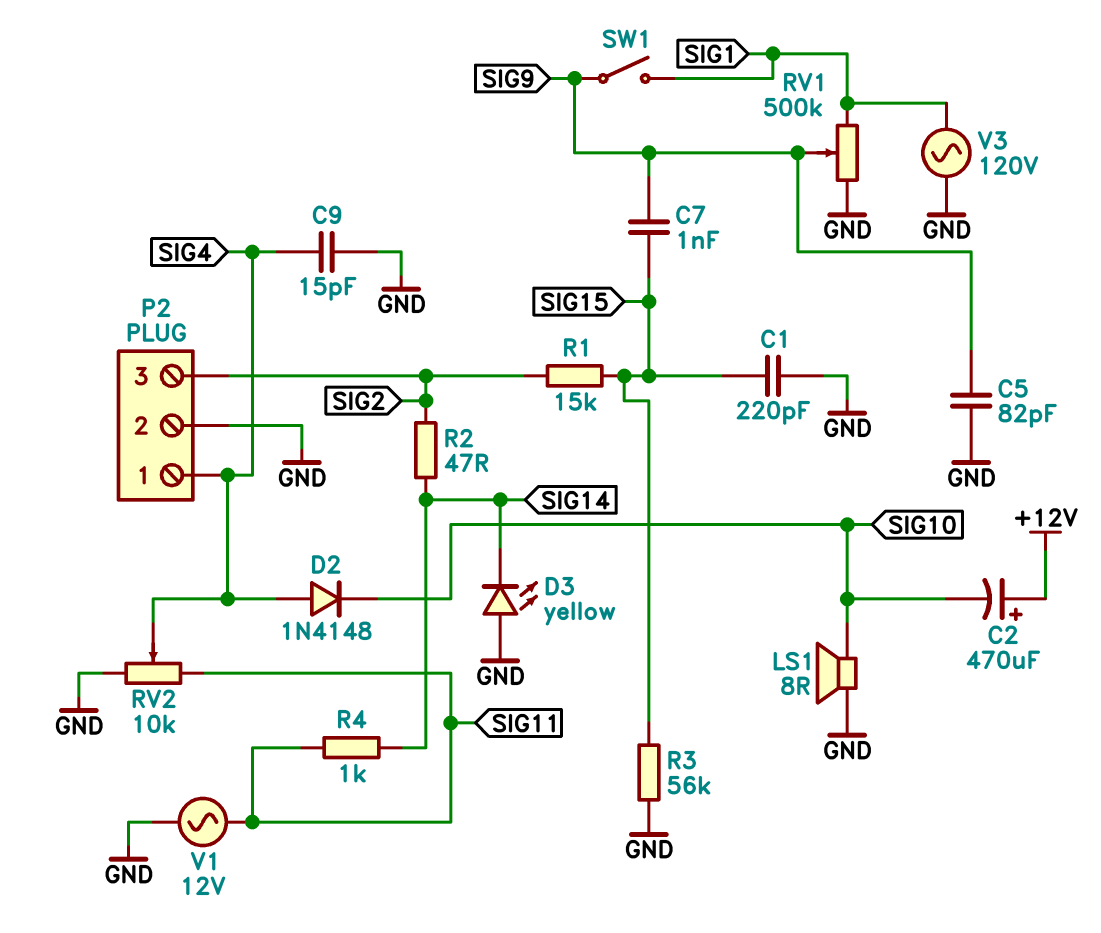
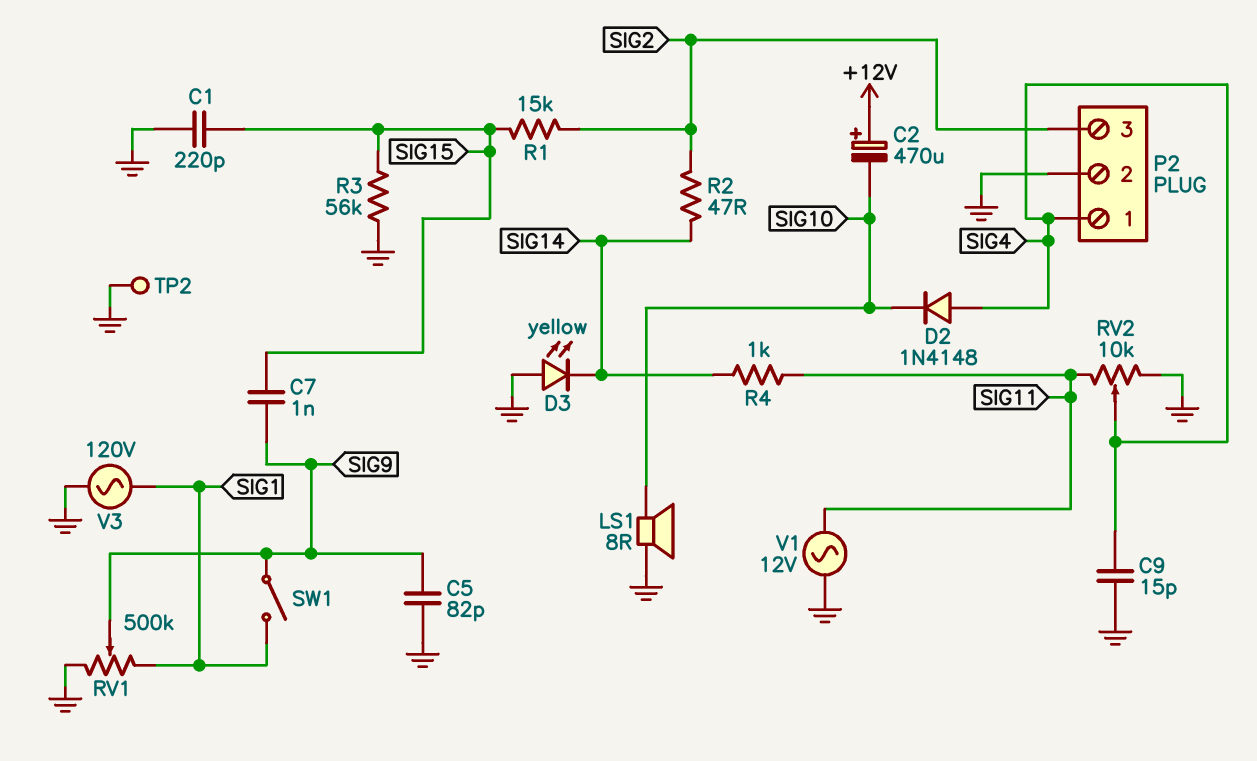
TP2: none -> test point (GND)

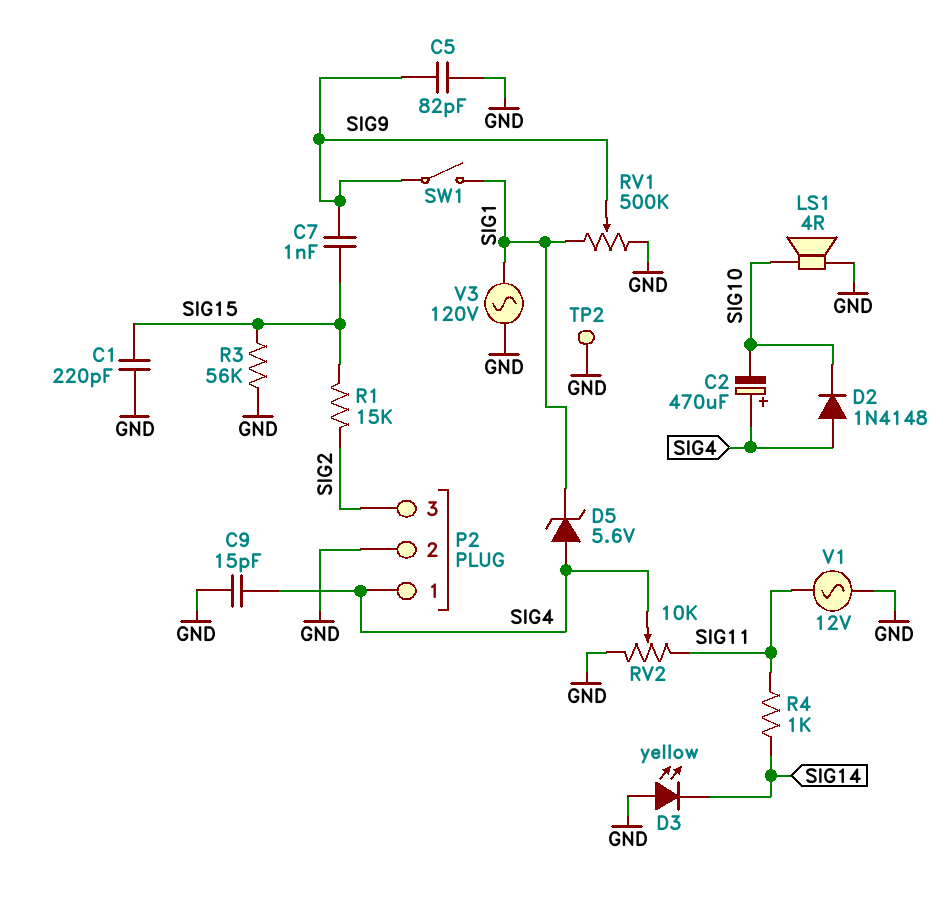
C2: 470uF (plus +12V, minus SIG10) -> 470uF (plus SIG4, minus SIG10)
D5: none -> zener 5.6V (A SIG4, K SIG1)
LS1: speaker 8R (GND, SIG10) -> speaker 4R (GND, SIG10)
R2: 47 (SIG2, SIG14) -> none

